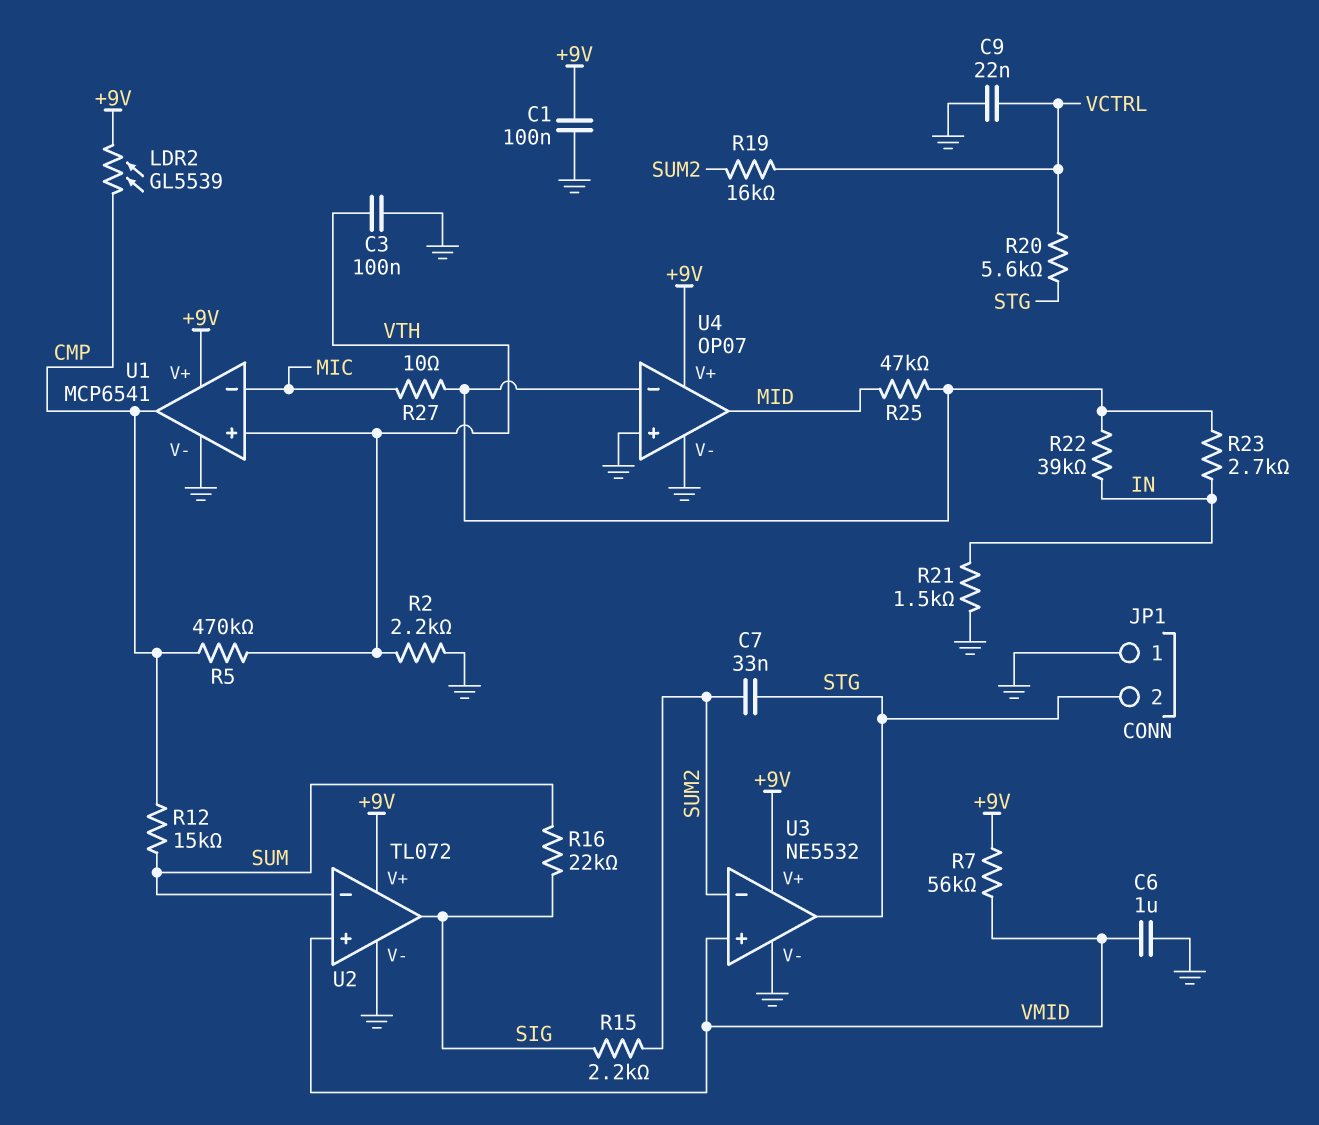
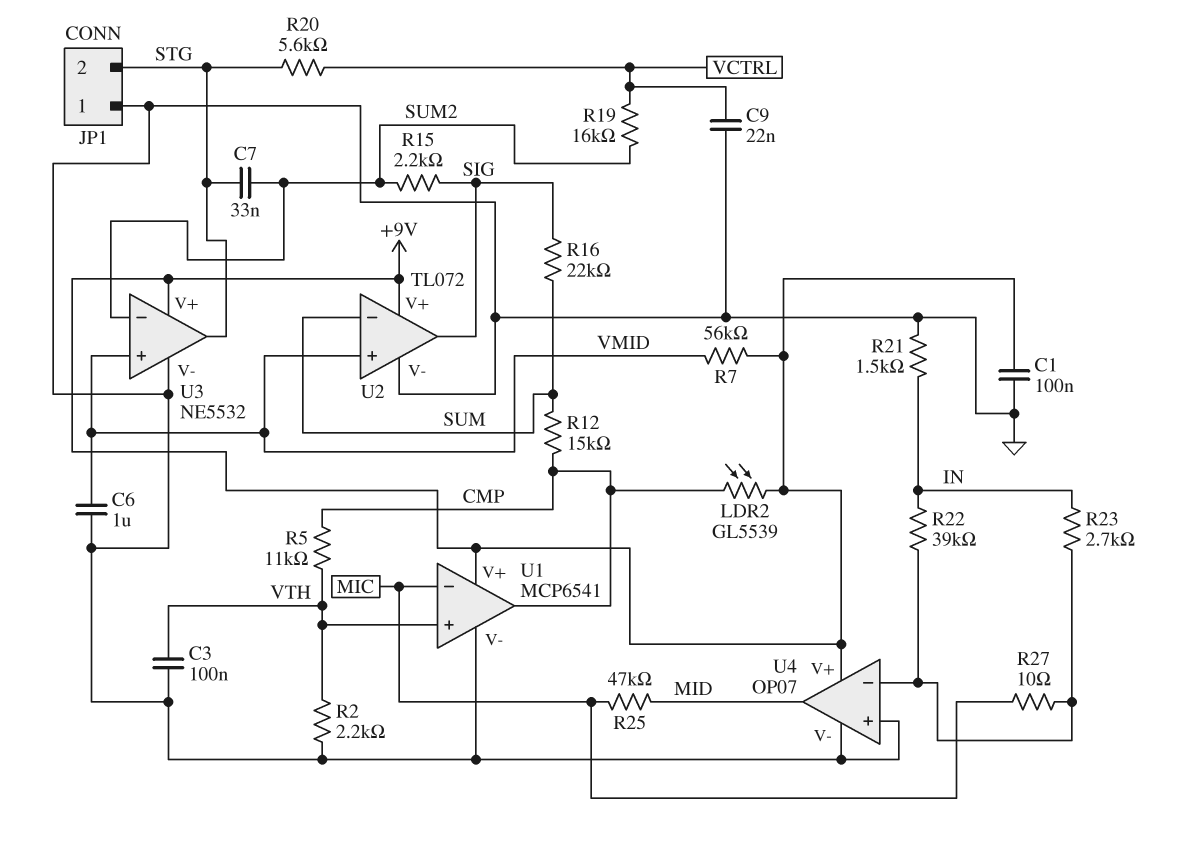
R5: 470k (CMP, VTH) -> 11k (CMP, VTH)
R25: 47k (MID, U4/in-) -> 47k (MIC, MID)

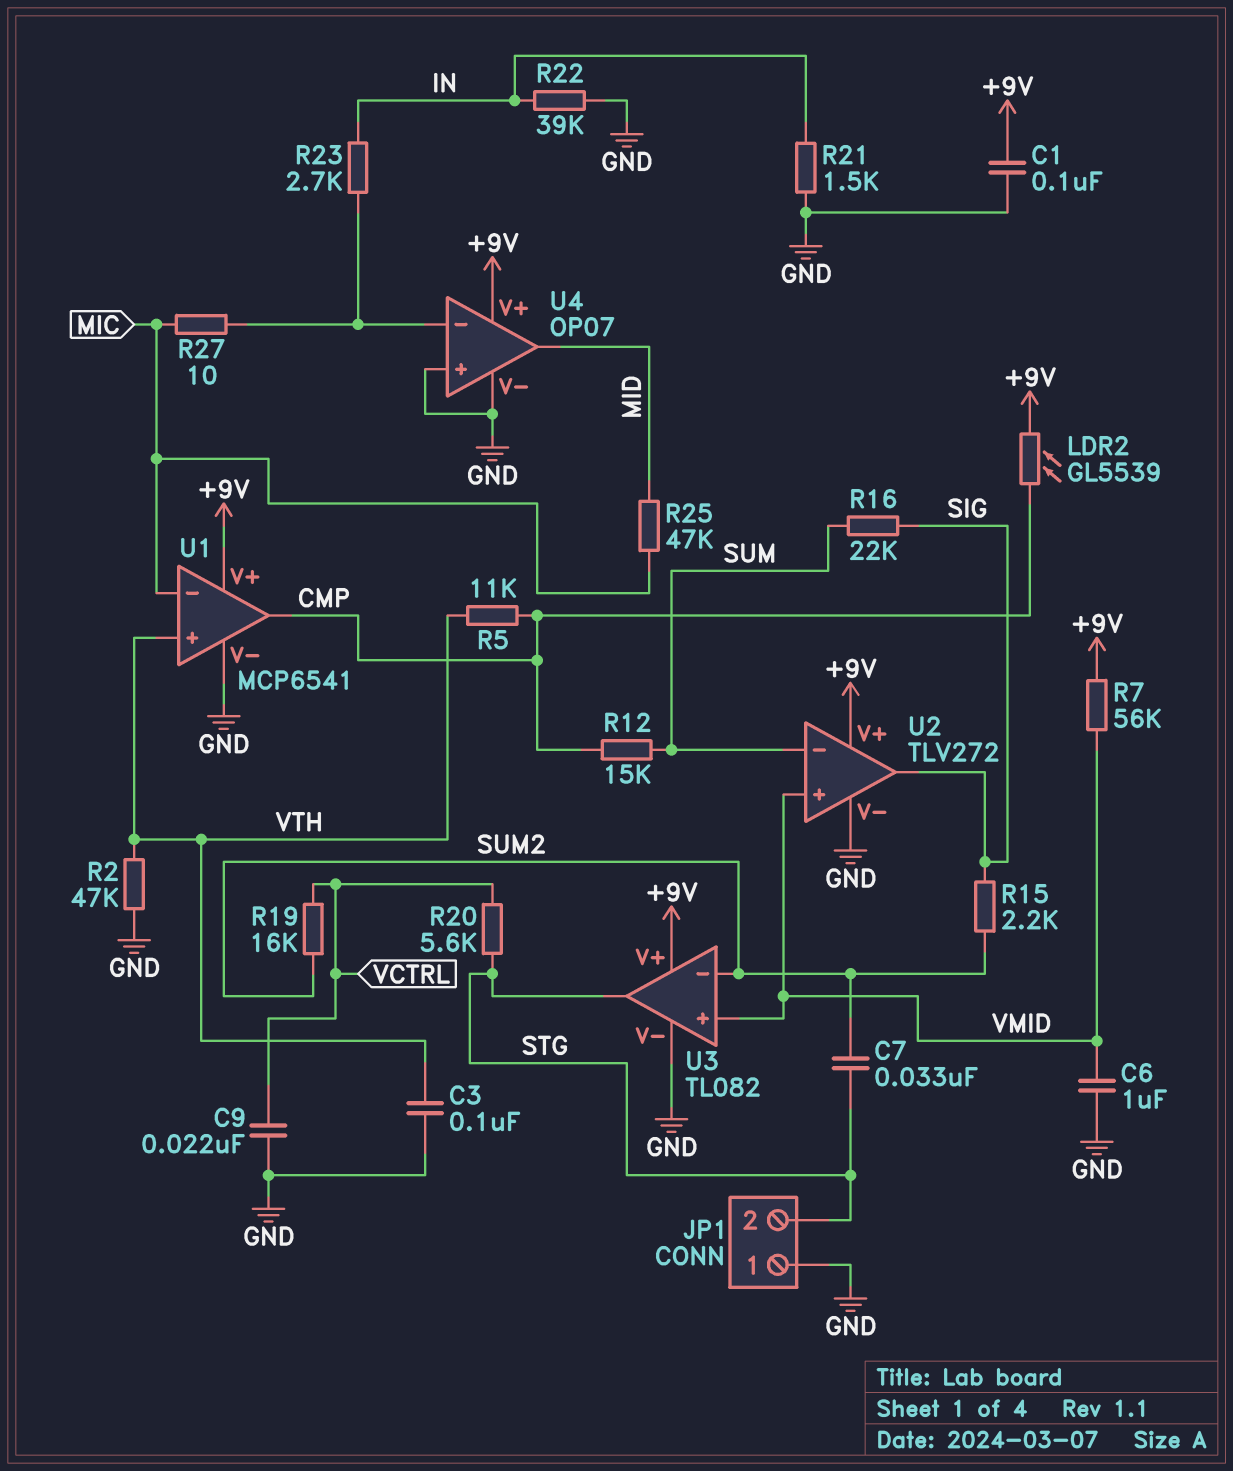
R2: 2.2k (GND, VTH) -> 47k (GND, VTH)
R22: 39k (IN, U4/in-) -> 39k (GND, IN)
U2: TL072 -> TLV272
U3: NE5532 -> TL082

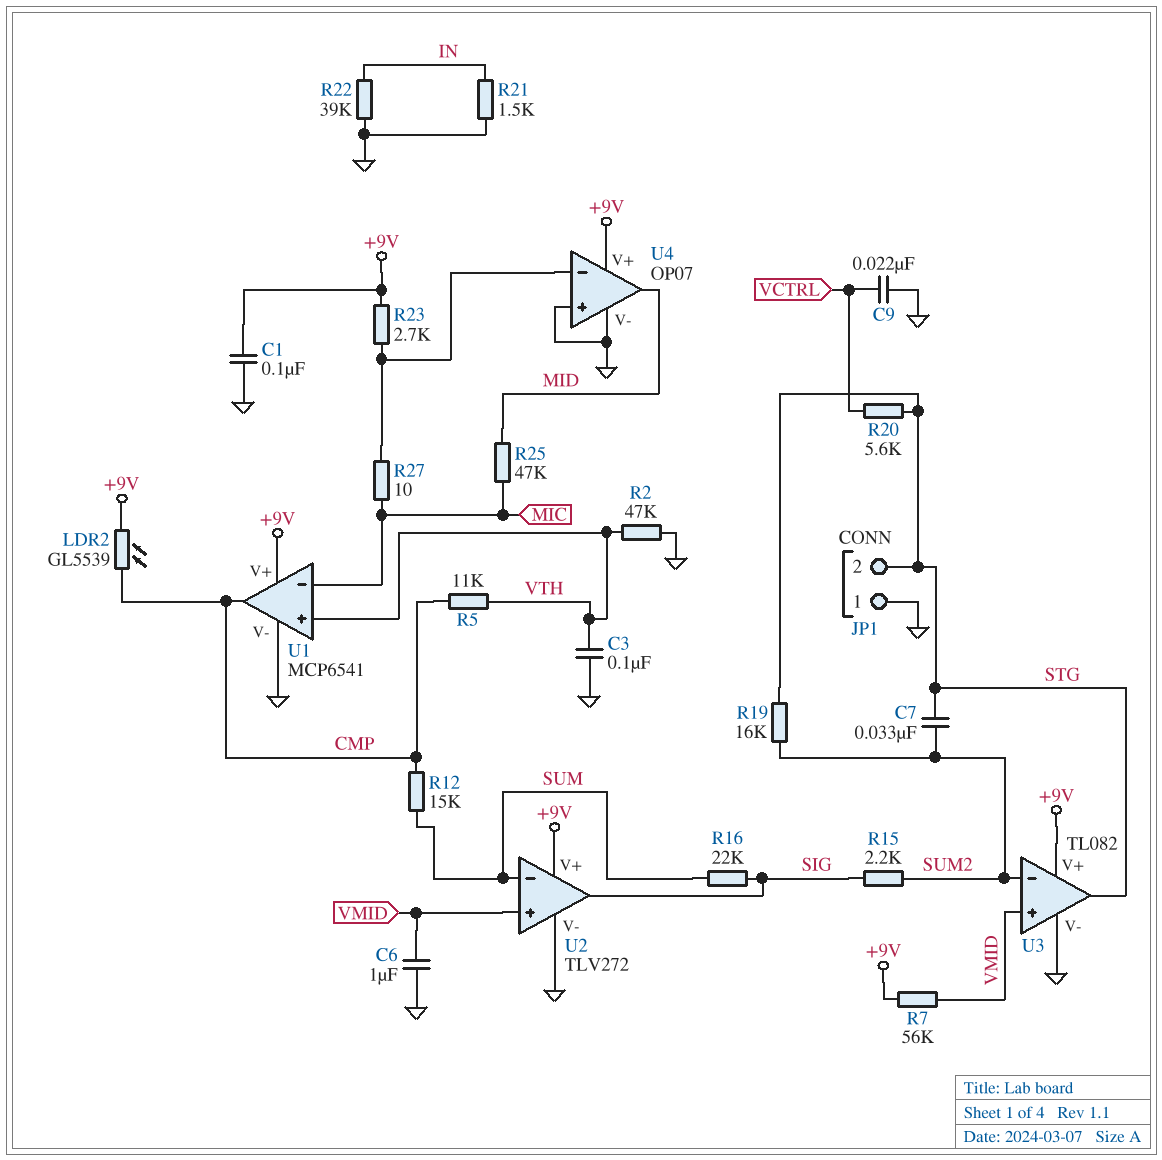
R19: 16k (SUM2, VCTRL) -> 16k (STG, SUM2)
R23: 2.7k (IN, U4/in-) -> 2.7k (+9V, U4/in-)

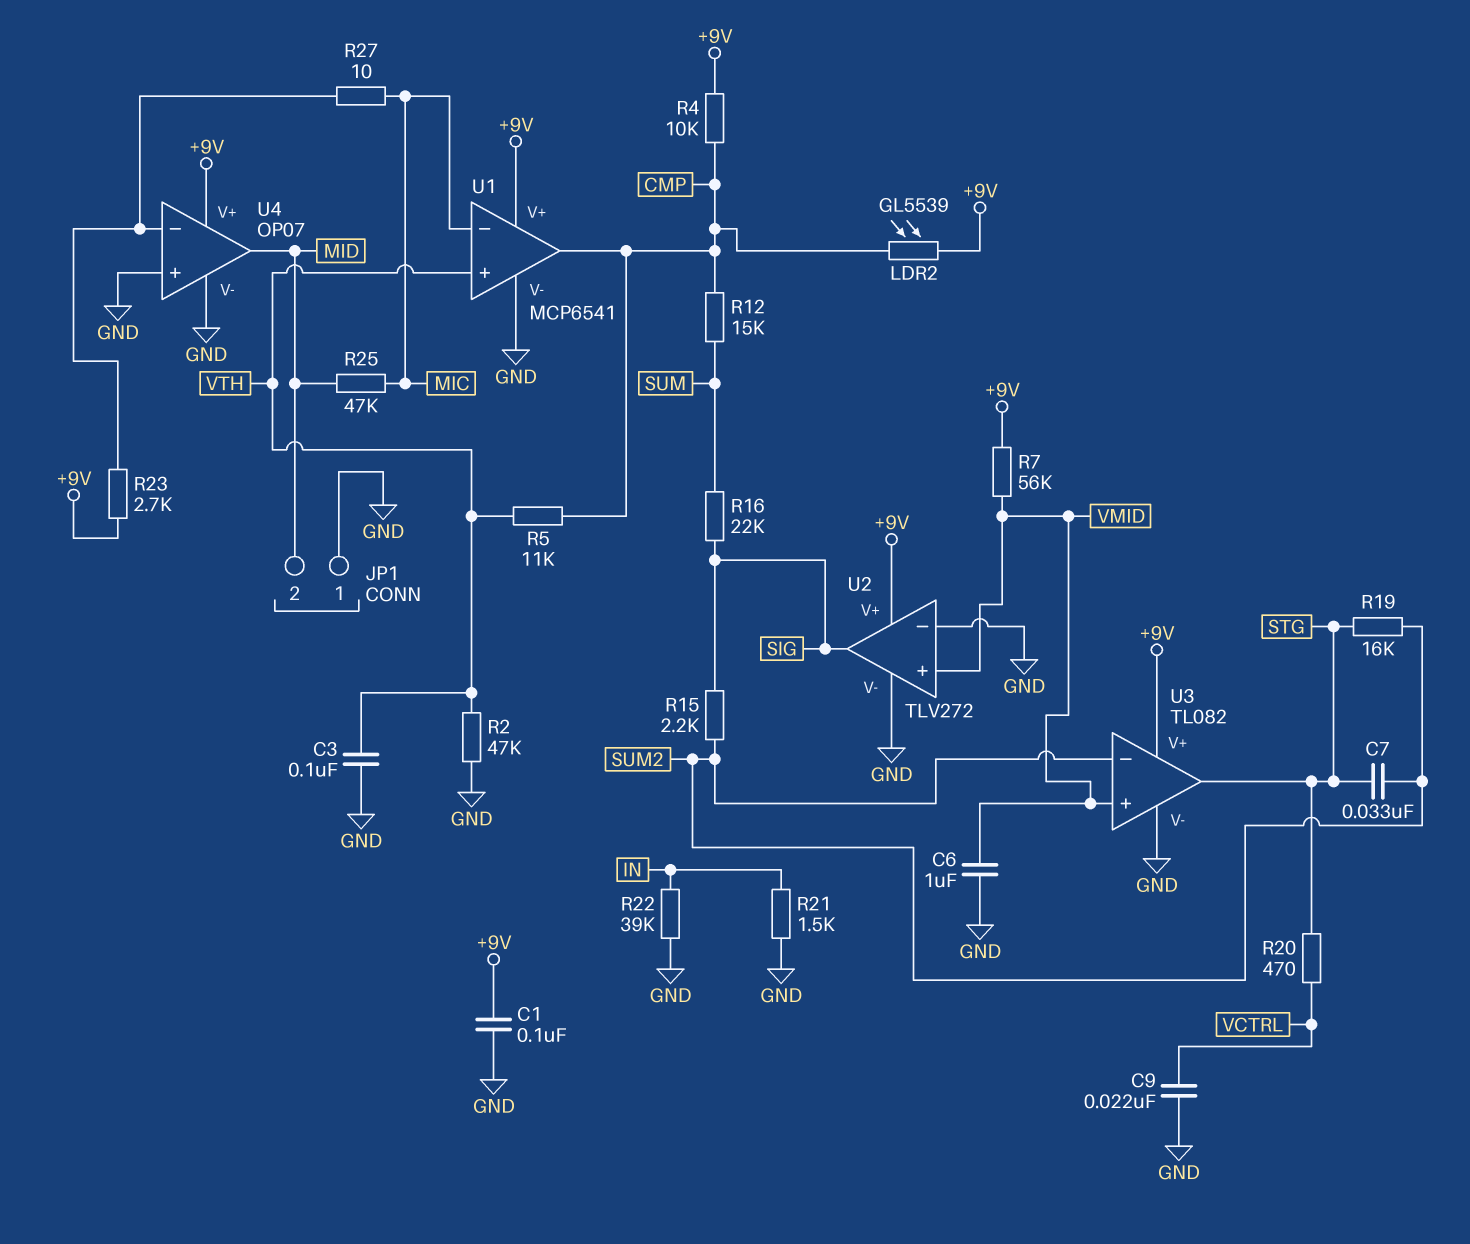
JP1 pin 2: STG -> MID
R4: none -> 10k (+9V, CMP)
R20: 5.6k (STG, VCTRL) -> 470 (STG, VCTRL)
U2 pin in-: SUM -> GND

